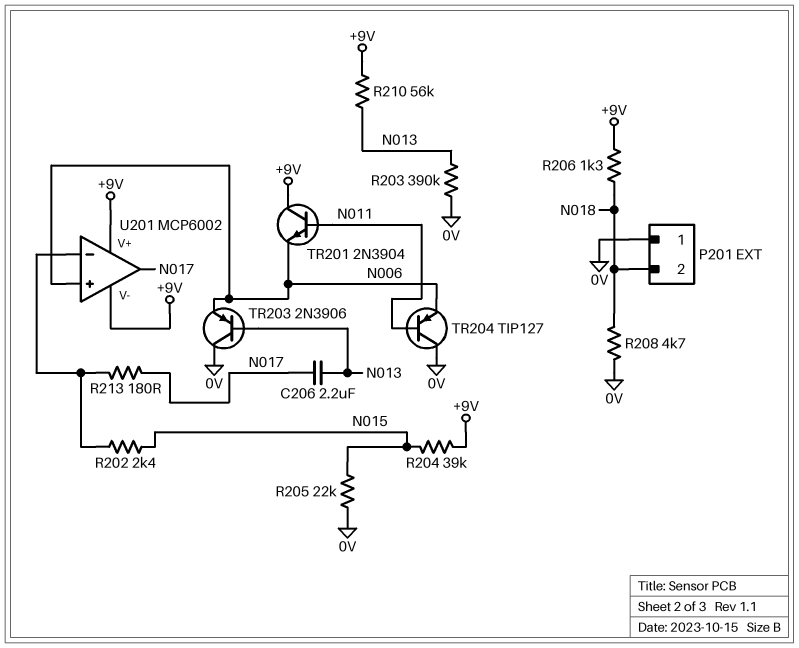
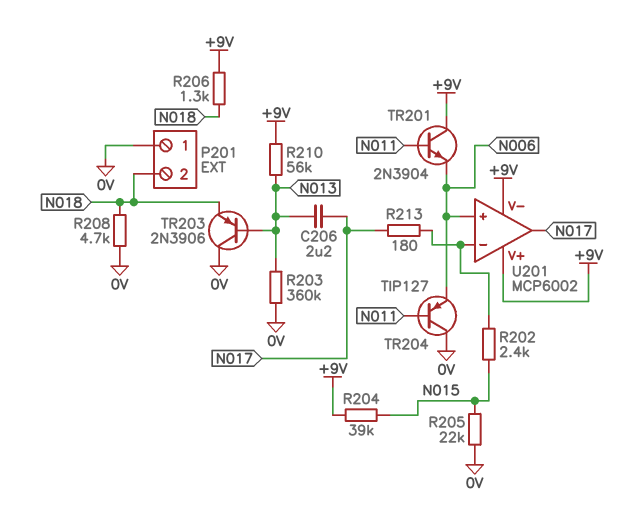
R203: 390k (0V, N013) -> 360k (0V, N013)
TR203: PNP 2N3906 (B N013, C 0V, E N006) -> PNP 2N3906 (B N013, C 0V, E N018)

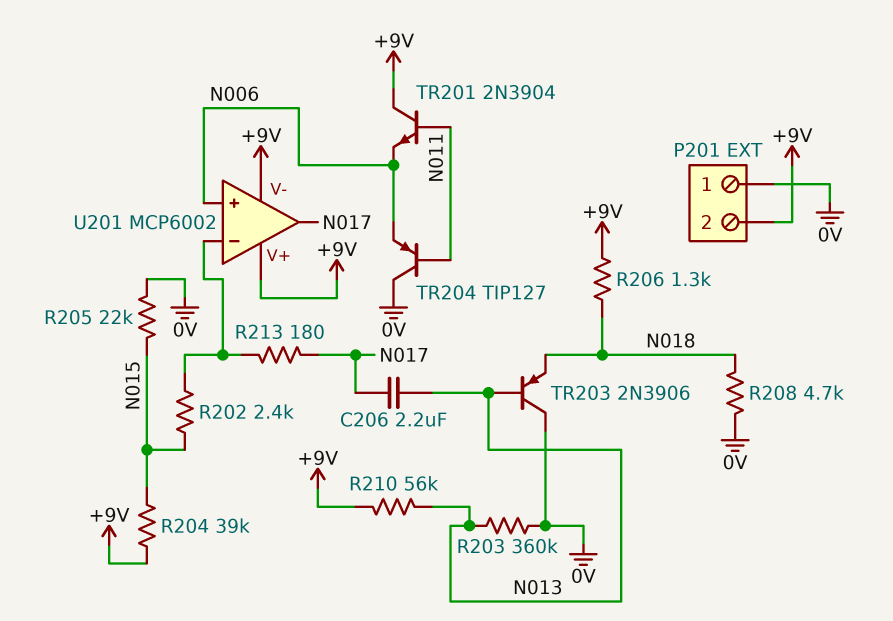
P201 pin 2: N018 -> +9V

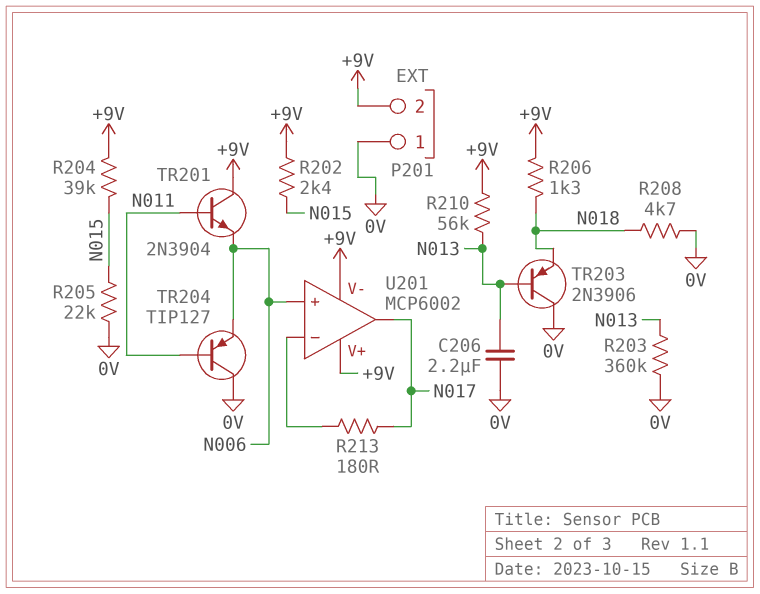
C206: 2.2uF (N013, N017) -> 2.2uF (0V, N013)
R202: 2.4k (N015, U201/in-) -> 2.4k (+9V, N015)

